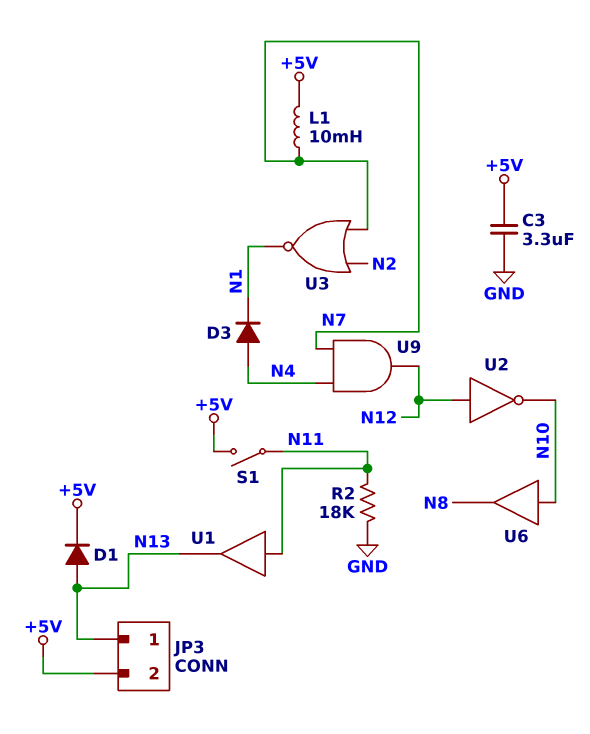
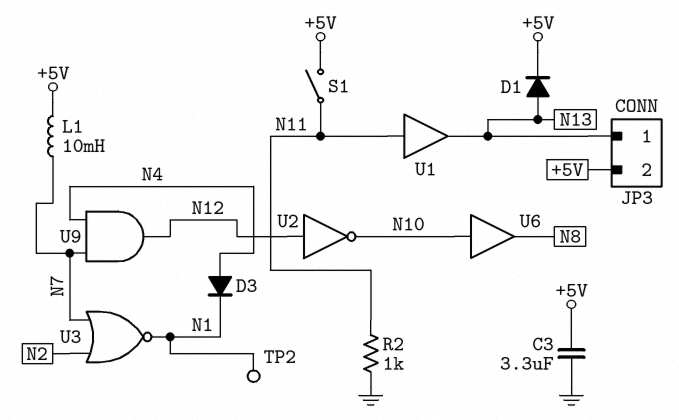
R2: 18k (GND, N11) -> 1k (GND, N11)
TP2: none -> test point (N1)

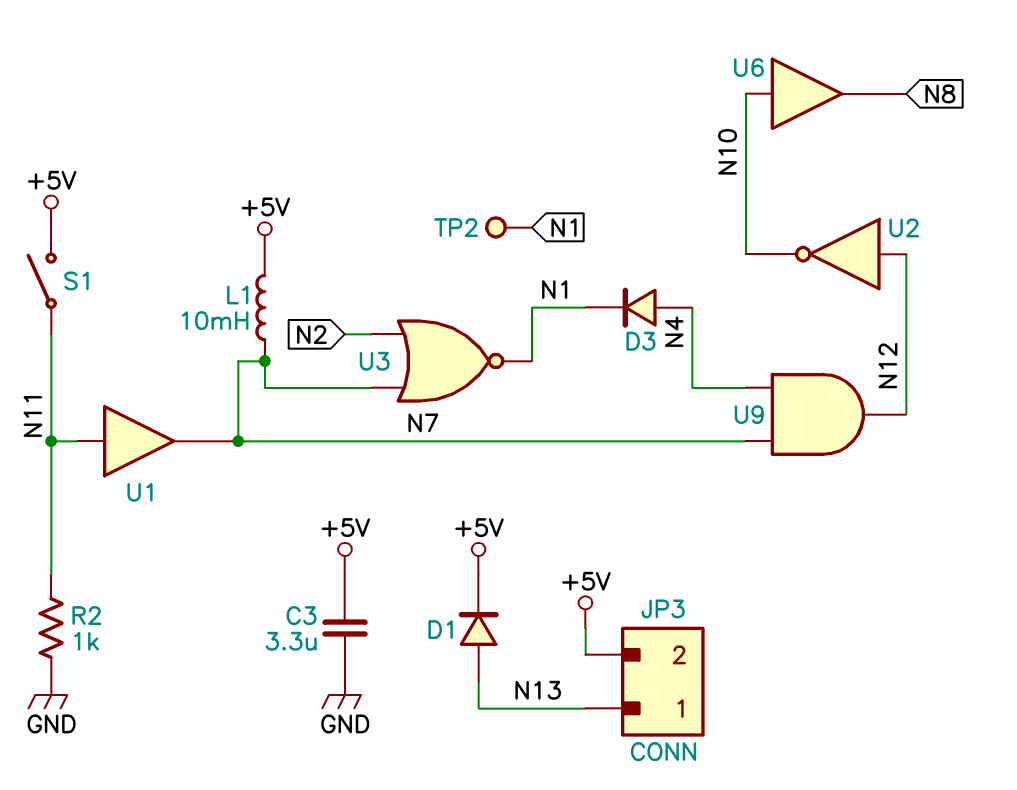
U1: buffer (in N11, out N13) -> buffer (in N11, out N7)

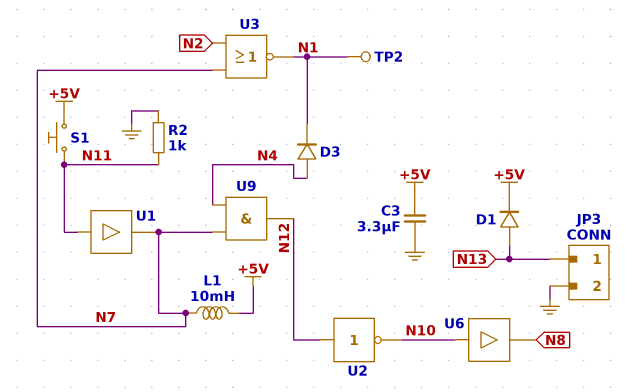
JP3 pin 2: +5V -> GND
S1: switch (+5V, N11) -> button (+5V, N11)

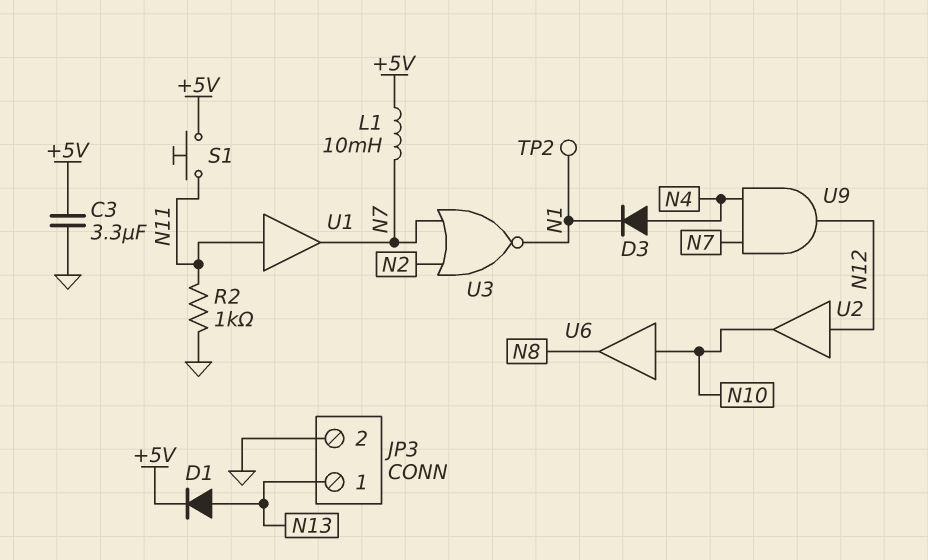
U2: NOT (in N12, out N10) -> buffer (in N12, out N10)

